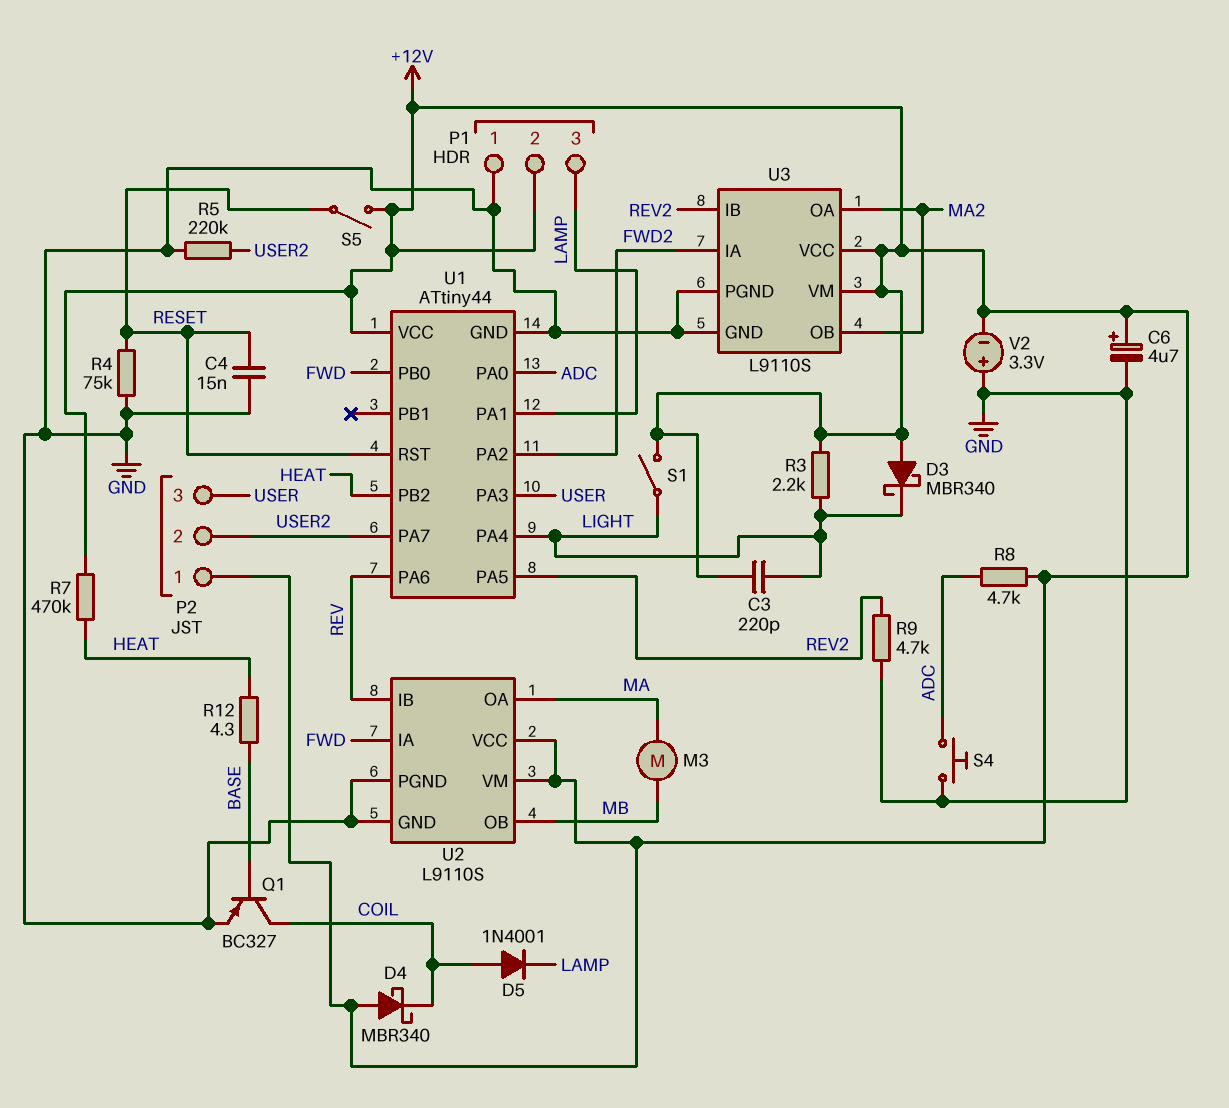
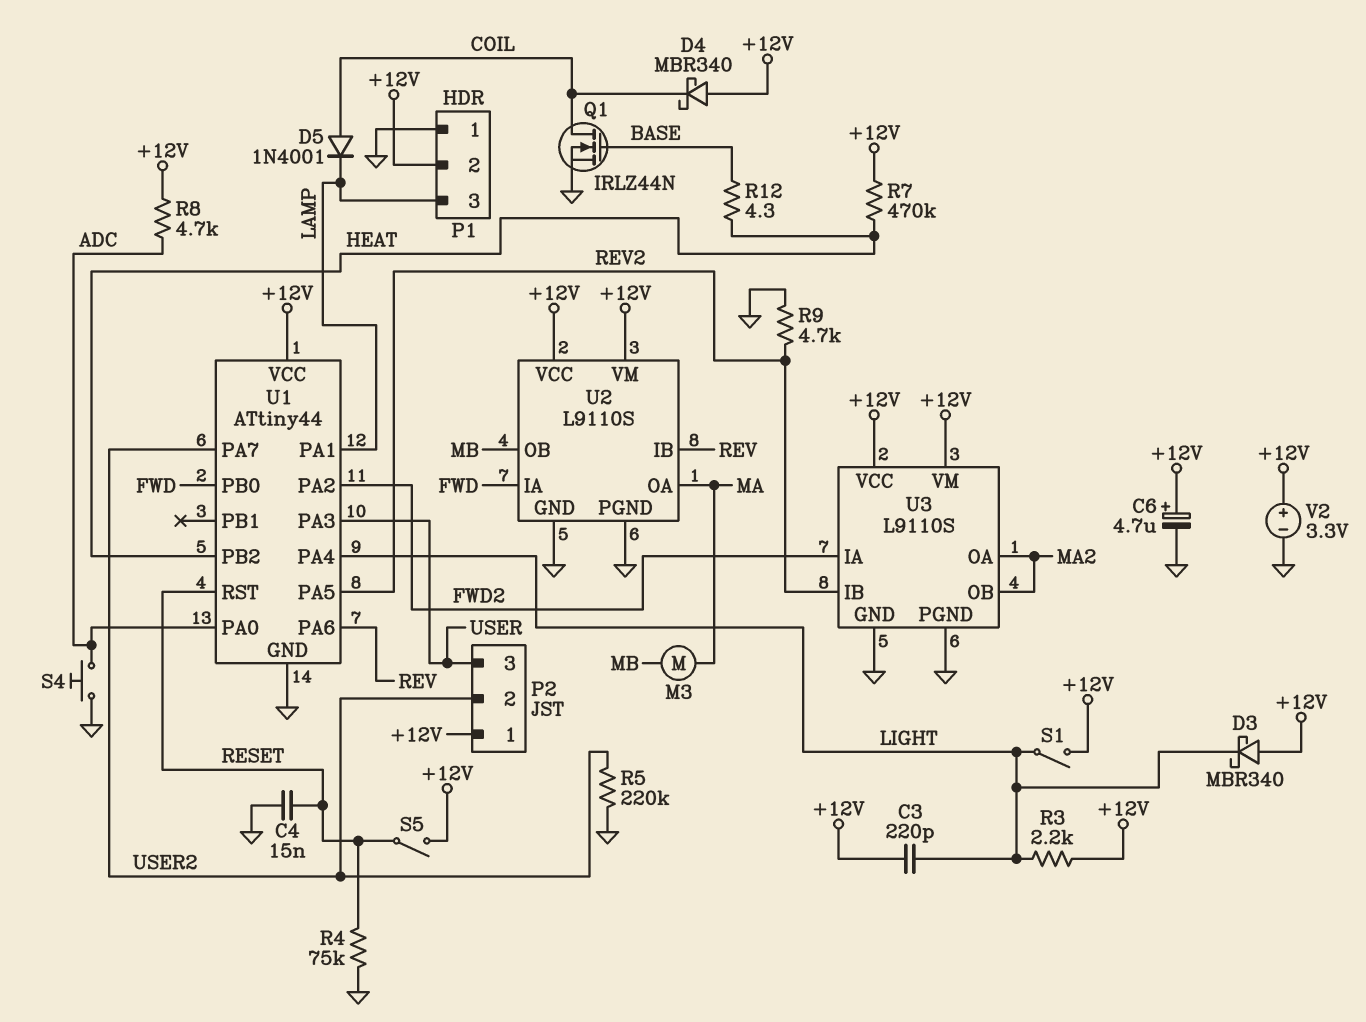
Q1: PNP BC327 (B BASE, C COIL, E GND) -> NMOS IRLZ44N (G BASE, D COIL, S GND)
V2: 3.3V (plus GND, minus +12V) -> 3.3V (plus +12V, minus GND)

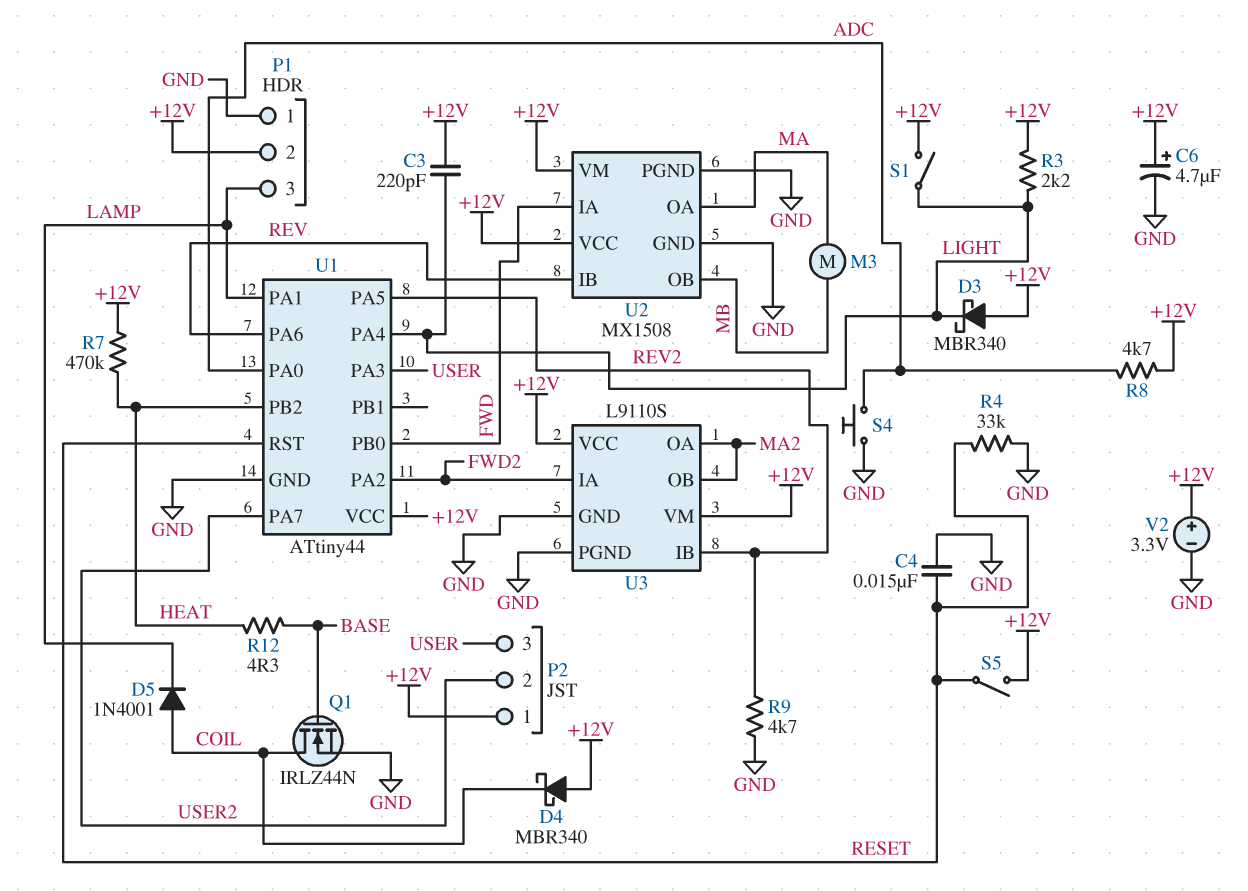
R4: 75k (GND, RESET) -> 33k (GND, RESET)
R5: 220k (GND, USER2) -> none
U2: L9110S -> MX1508

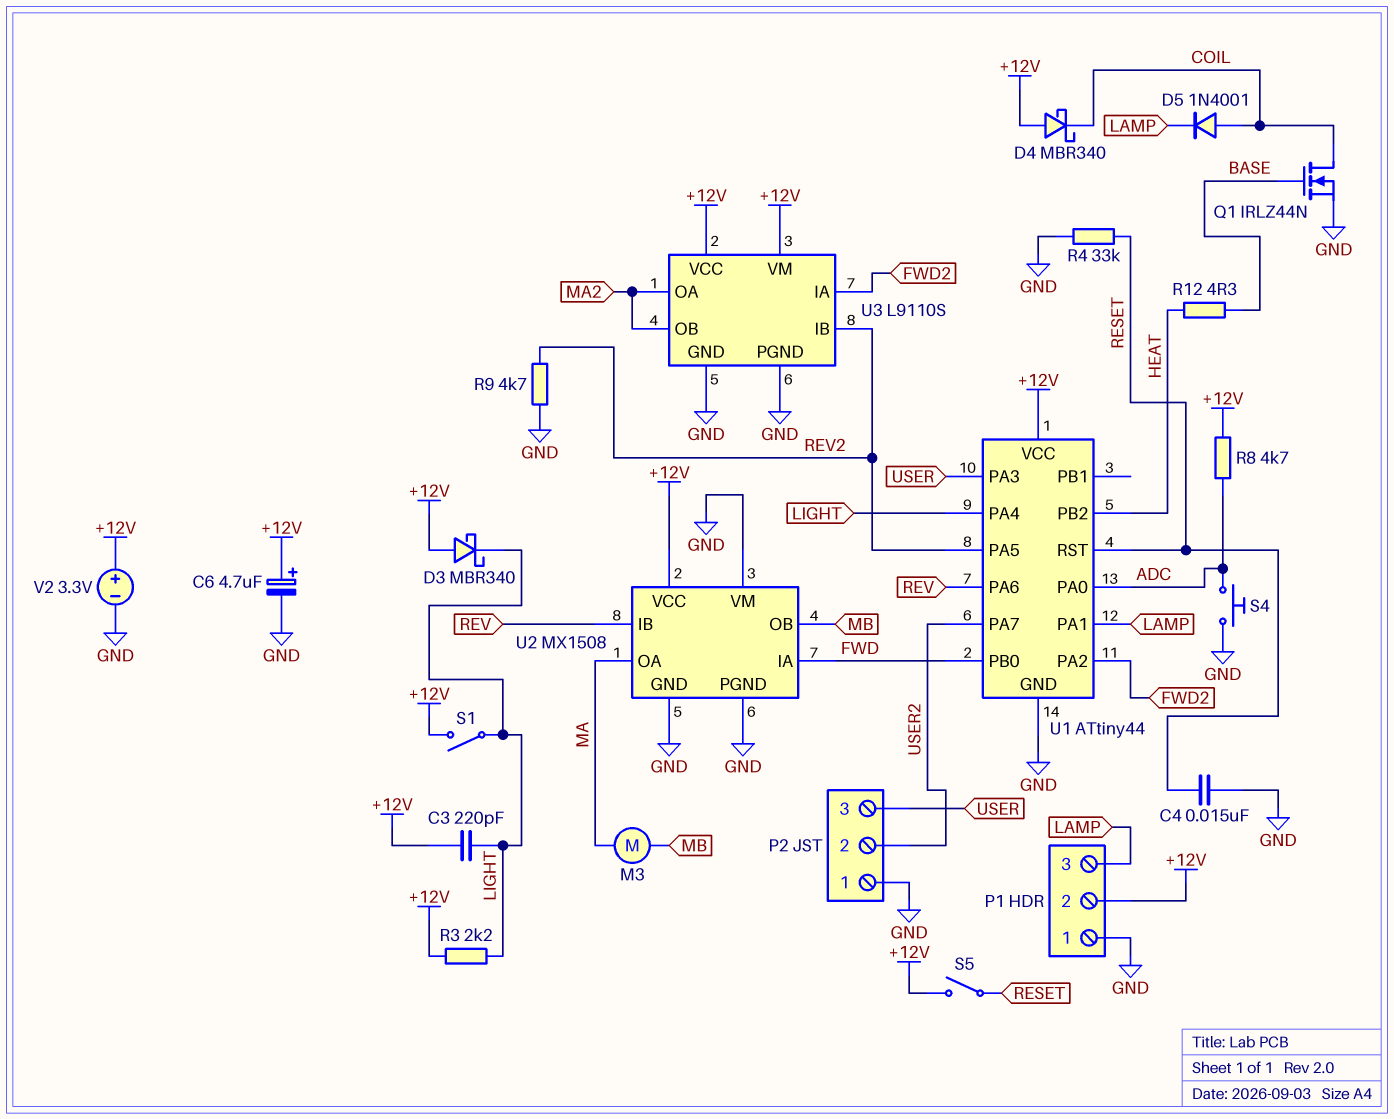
P2 pin 1: +12V -> GND
R7: 470k (+12V, HEAT) -> none
U2 pin VM: +12V -> GND

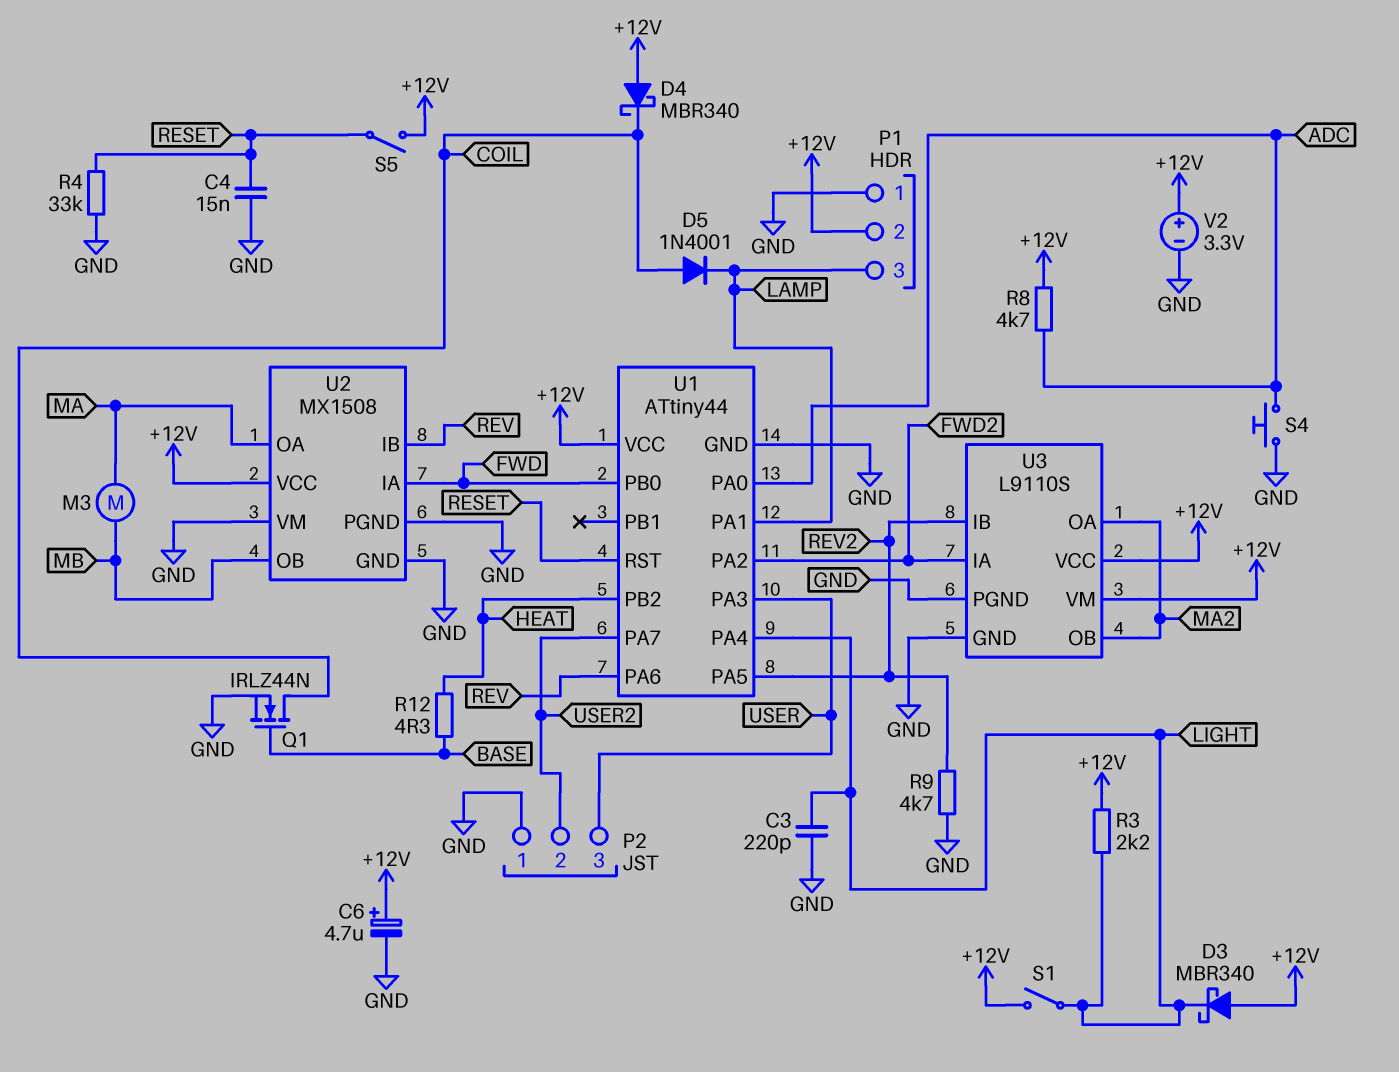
C3: 220pF (+12V, LIGHT) -> 220pF (GND, LIGHT)

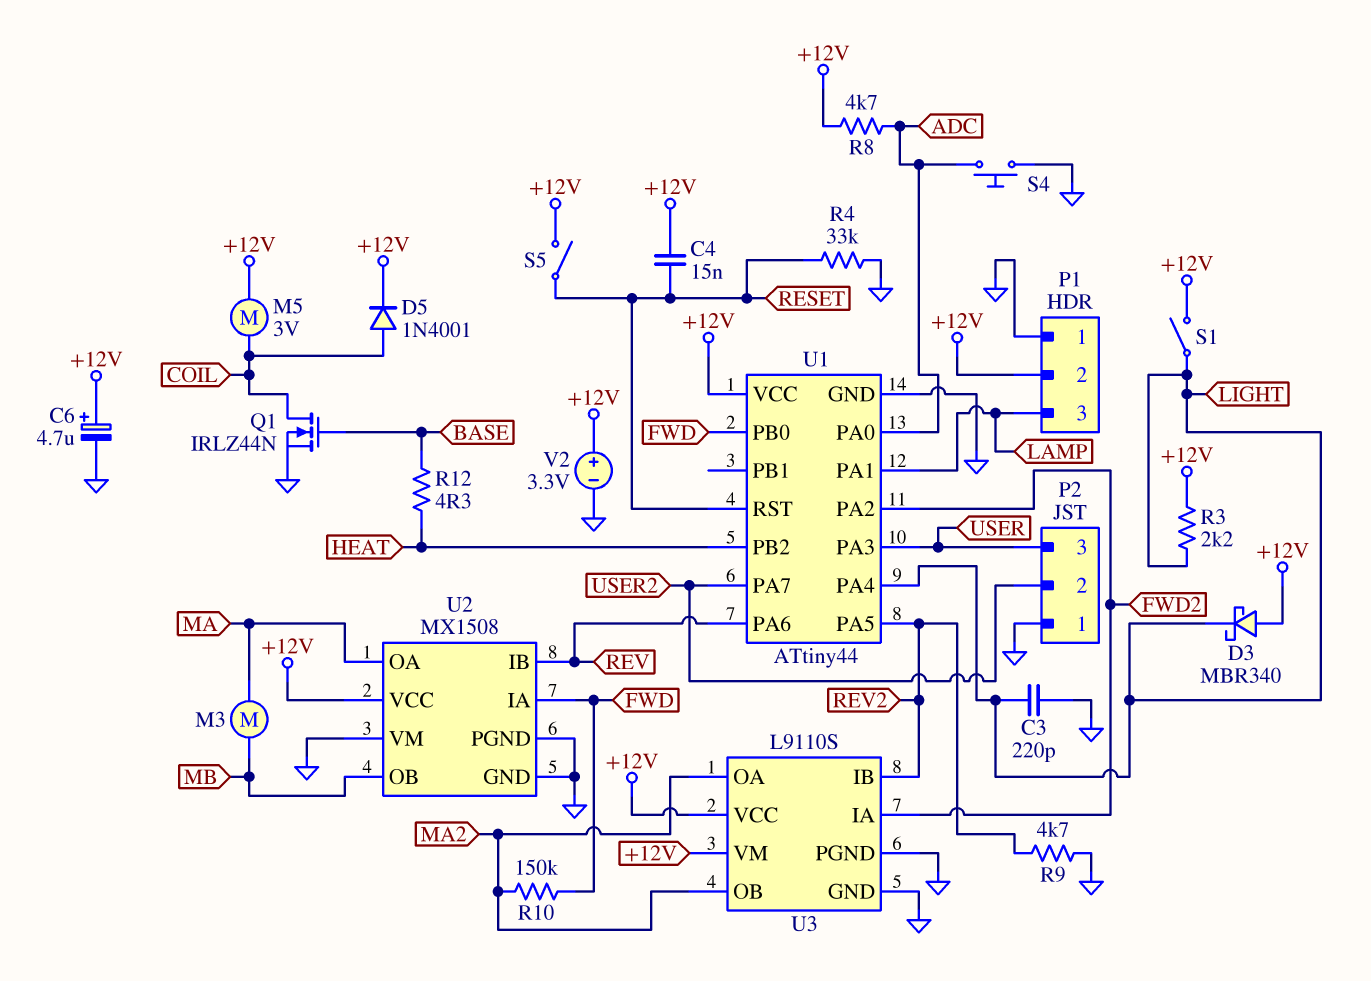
C4: 15nF (GND, RESET) -> 15nF (+12V, RESET)
D4: schottky MBR340 (A +12V, K COIL) -> none
D5: diode 1N4001 (A COIL, K LAMP) -> diode 1N4001 (A COIL, K +12V)
M5: none -> motor 3V (+12V, COIL)
R10: none -> 150k (FWD, MA2)

